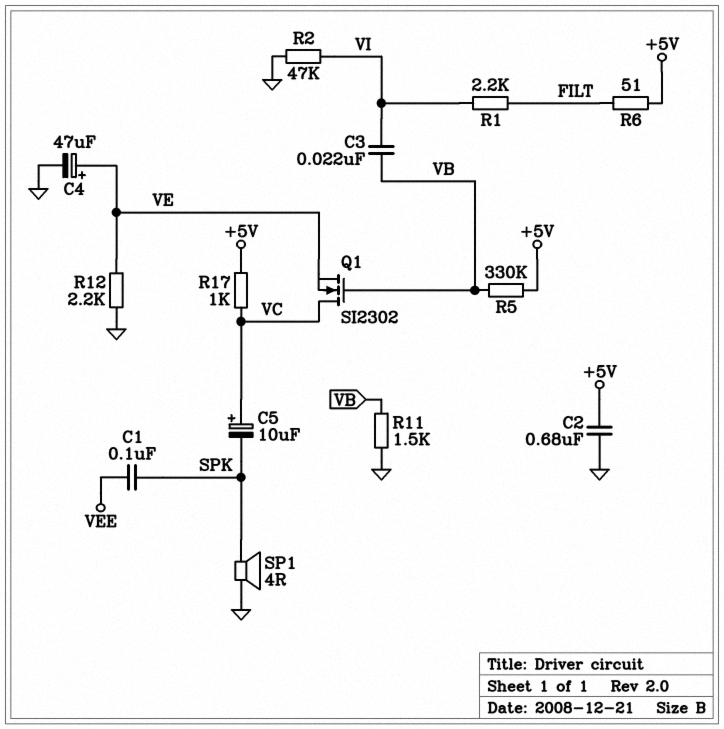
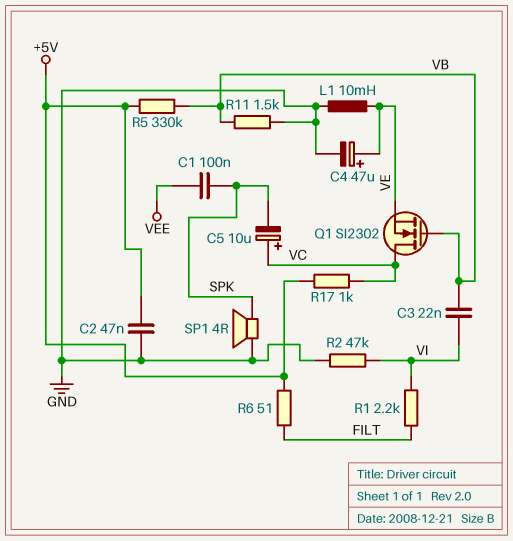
C2: 680nF (+5V, GND) -> 47nF (+5V, GND)
L1: none -> 10mH (GND, VE)
R12: 2.2k (GND, VE) -> none

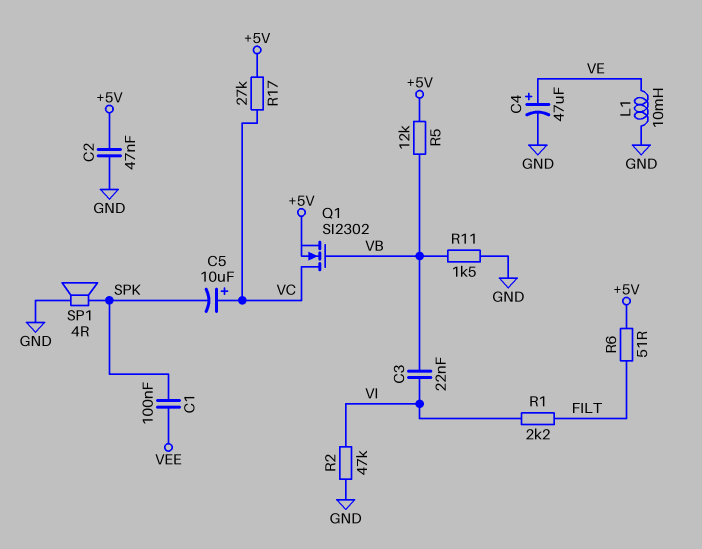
Q1: NMOS SI2302 (G VB, D VC, S VE) -> NMOS SI2302 (G VB, D VC, S +5V)
R5: 330k (+5V, VB) -> 12k (+5V, VB)
R17: 1k (+5V, VC) -> 27k (+5V, VC)

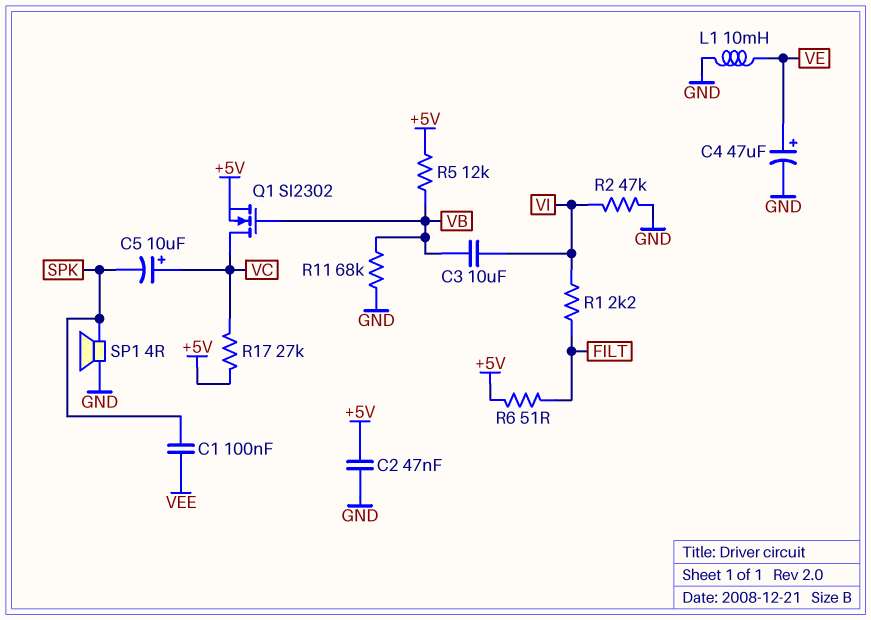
C3: 22nF (VB, VI) -> 10uF (VB, VI)
R11: 1.5k (GND, VB) -> 68k (GND, VB)

